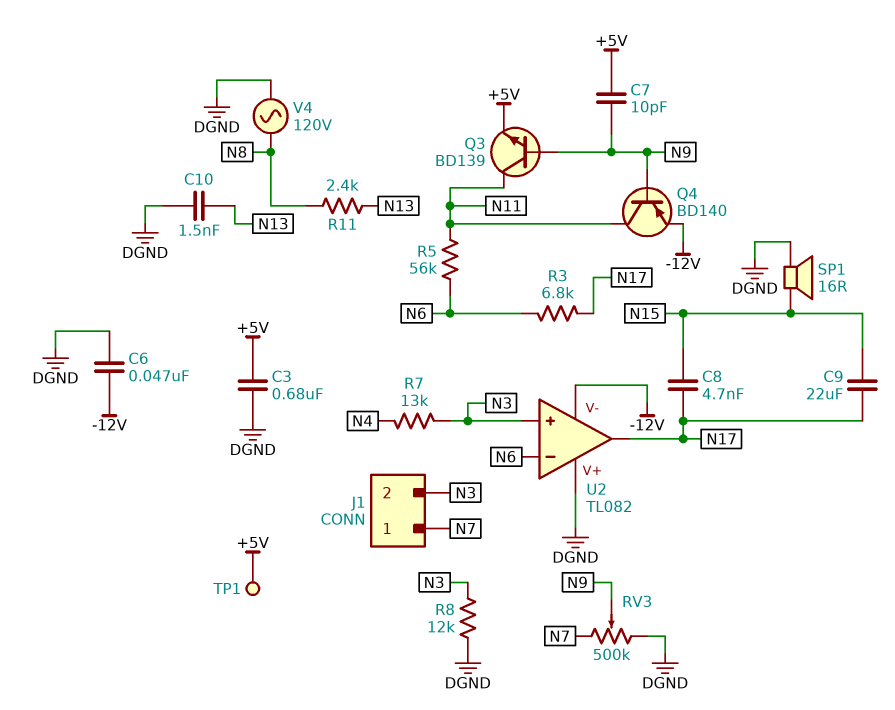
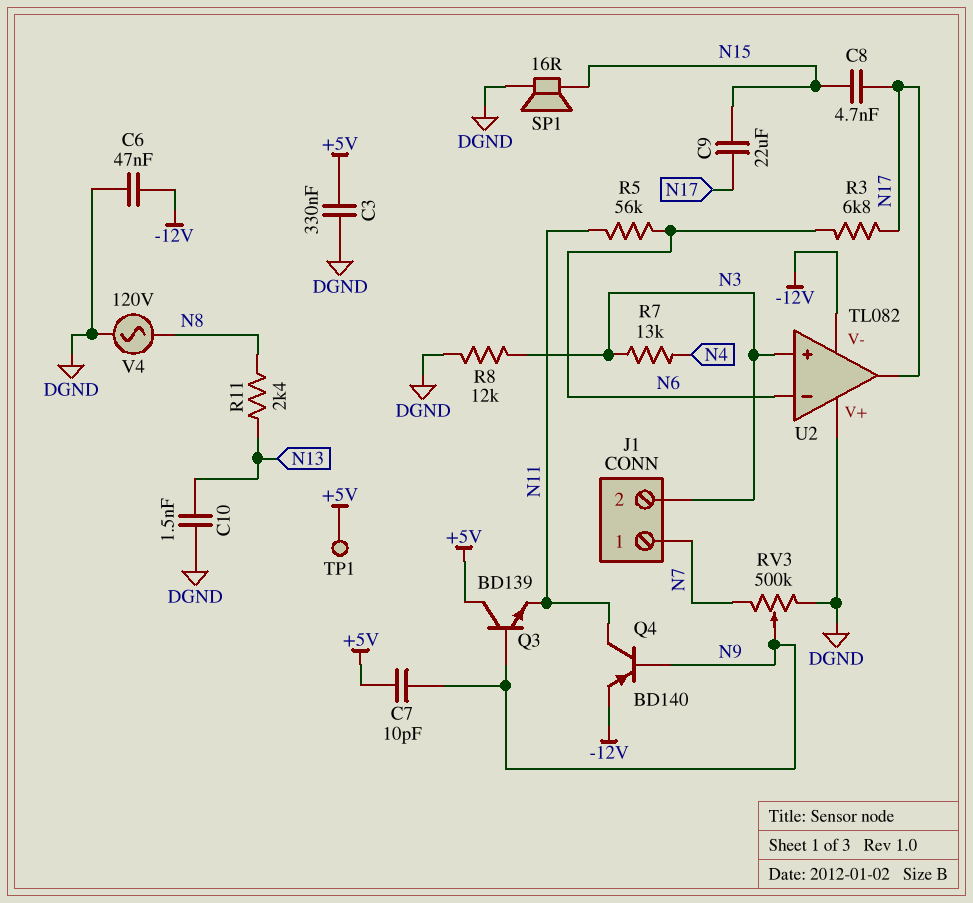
C3: 680nF (+5V, DGND) -> 330nF (+5V, DGND)
Q3: NPN BD139 (B N9, C N11, E +5V) -> NPN BD139 (B N9, C +5V, E N11)

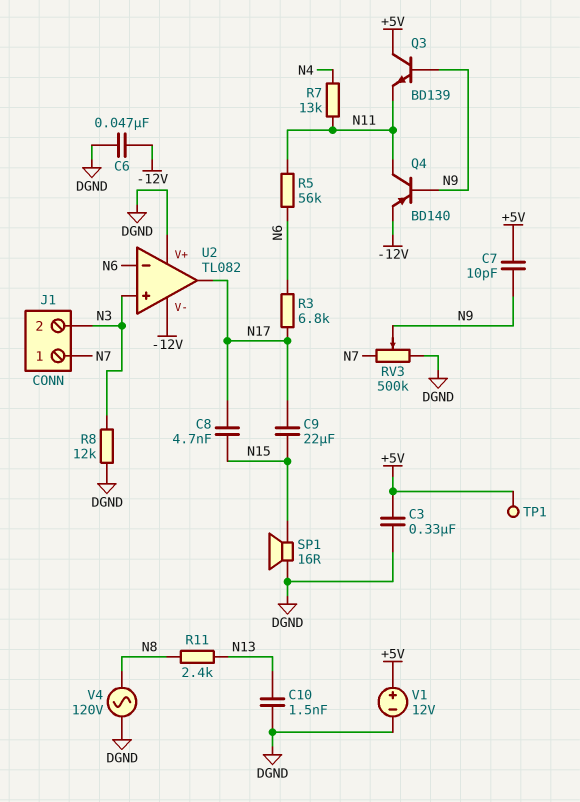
R7: 13k (N3, N4) -> 13k (N4, N11)
V1: none -> 12V (plus +5V, minus DGND)

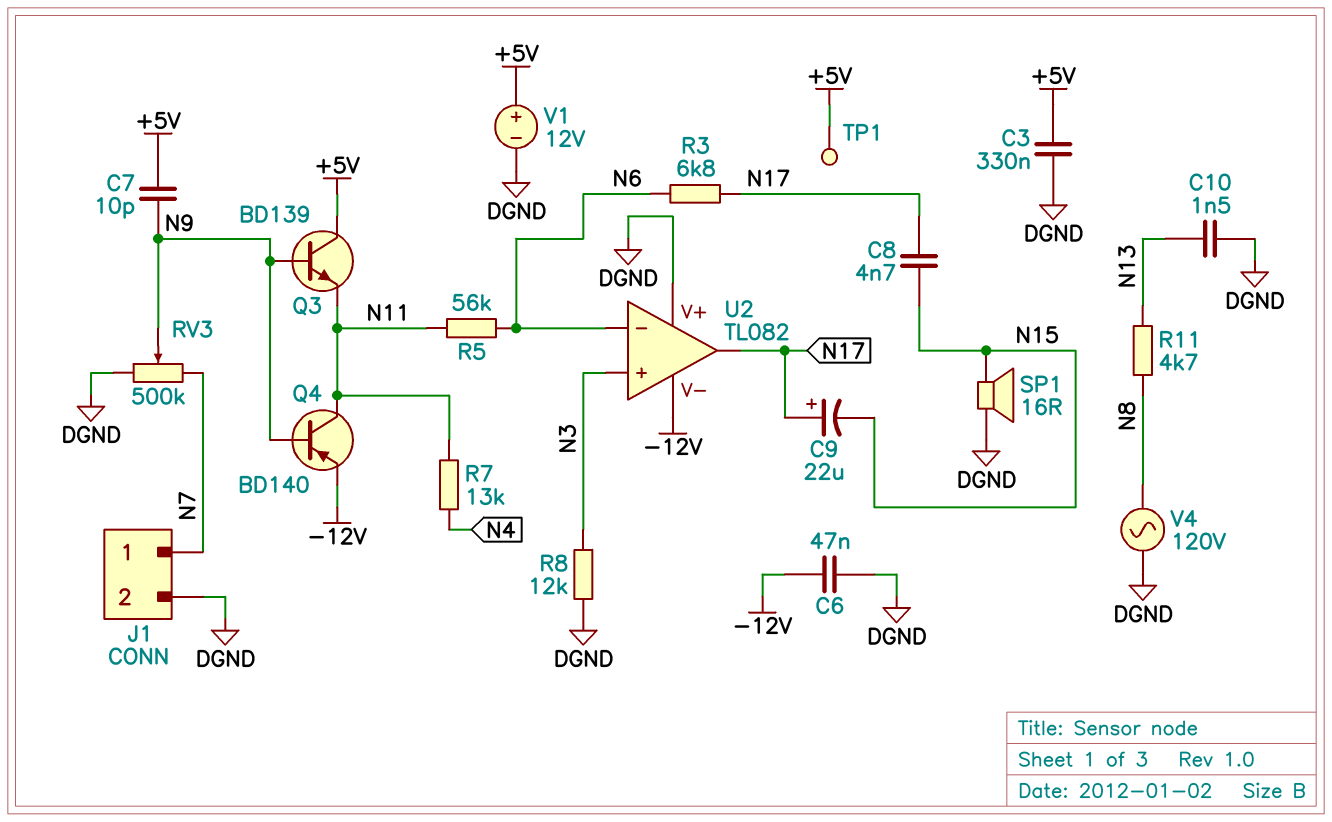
C9: 22uF (N15, N17) -> 22uF (plus N17, minus N15)
J1 pin 2: N3 -> DGND
R11: 2.4k (N8, N13) -> 4.7k (N8, N13)

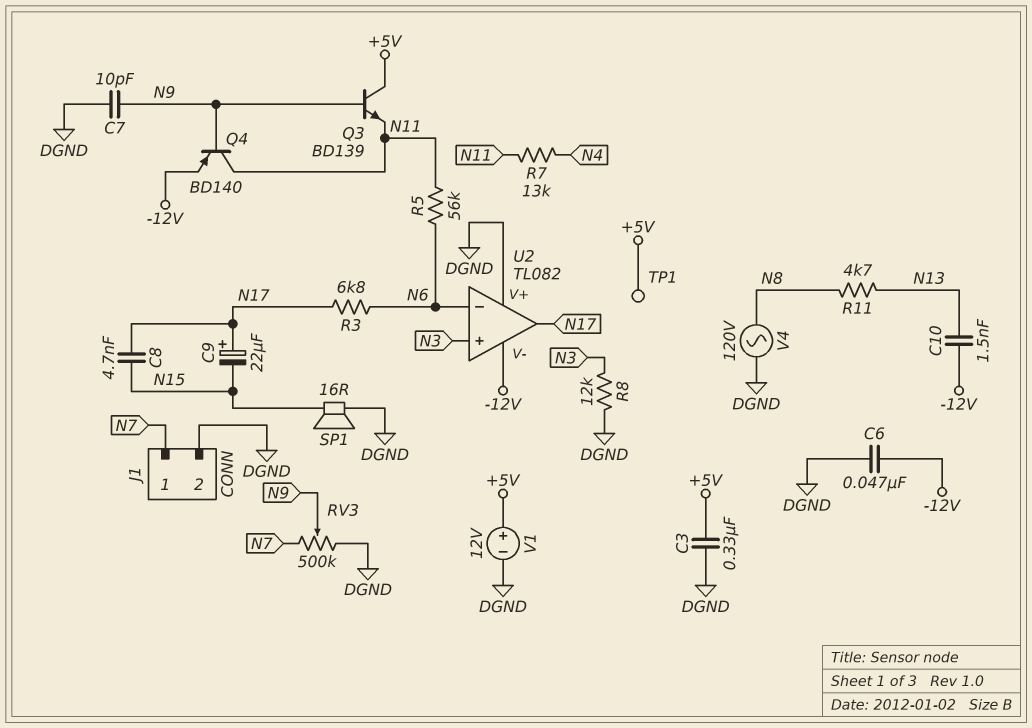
C7: 10pF (+5V, N9) -> 10pF (DGND, N9)
C10: 1.5nF (DGND, N13) -> 1.5nF (-12V, N13)

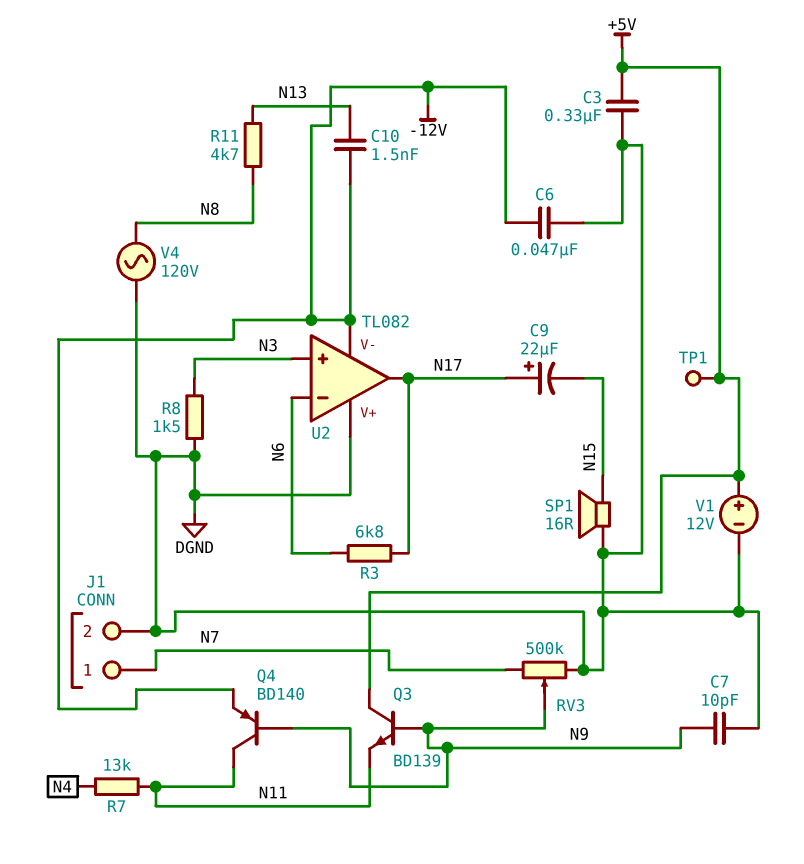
C8: 4.7nF (N15, N17) -> none
R5: 56k (N6, N11) -> none
R8: 12k (DGND, N3) -> 1.5k (DGND, N3)

